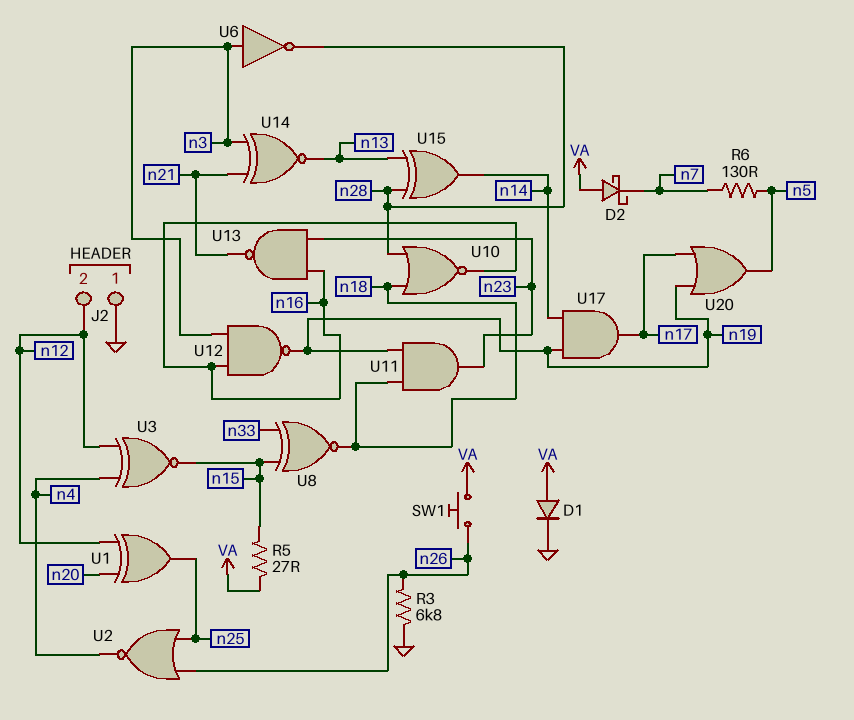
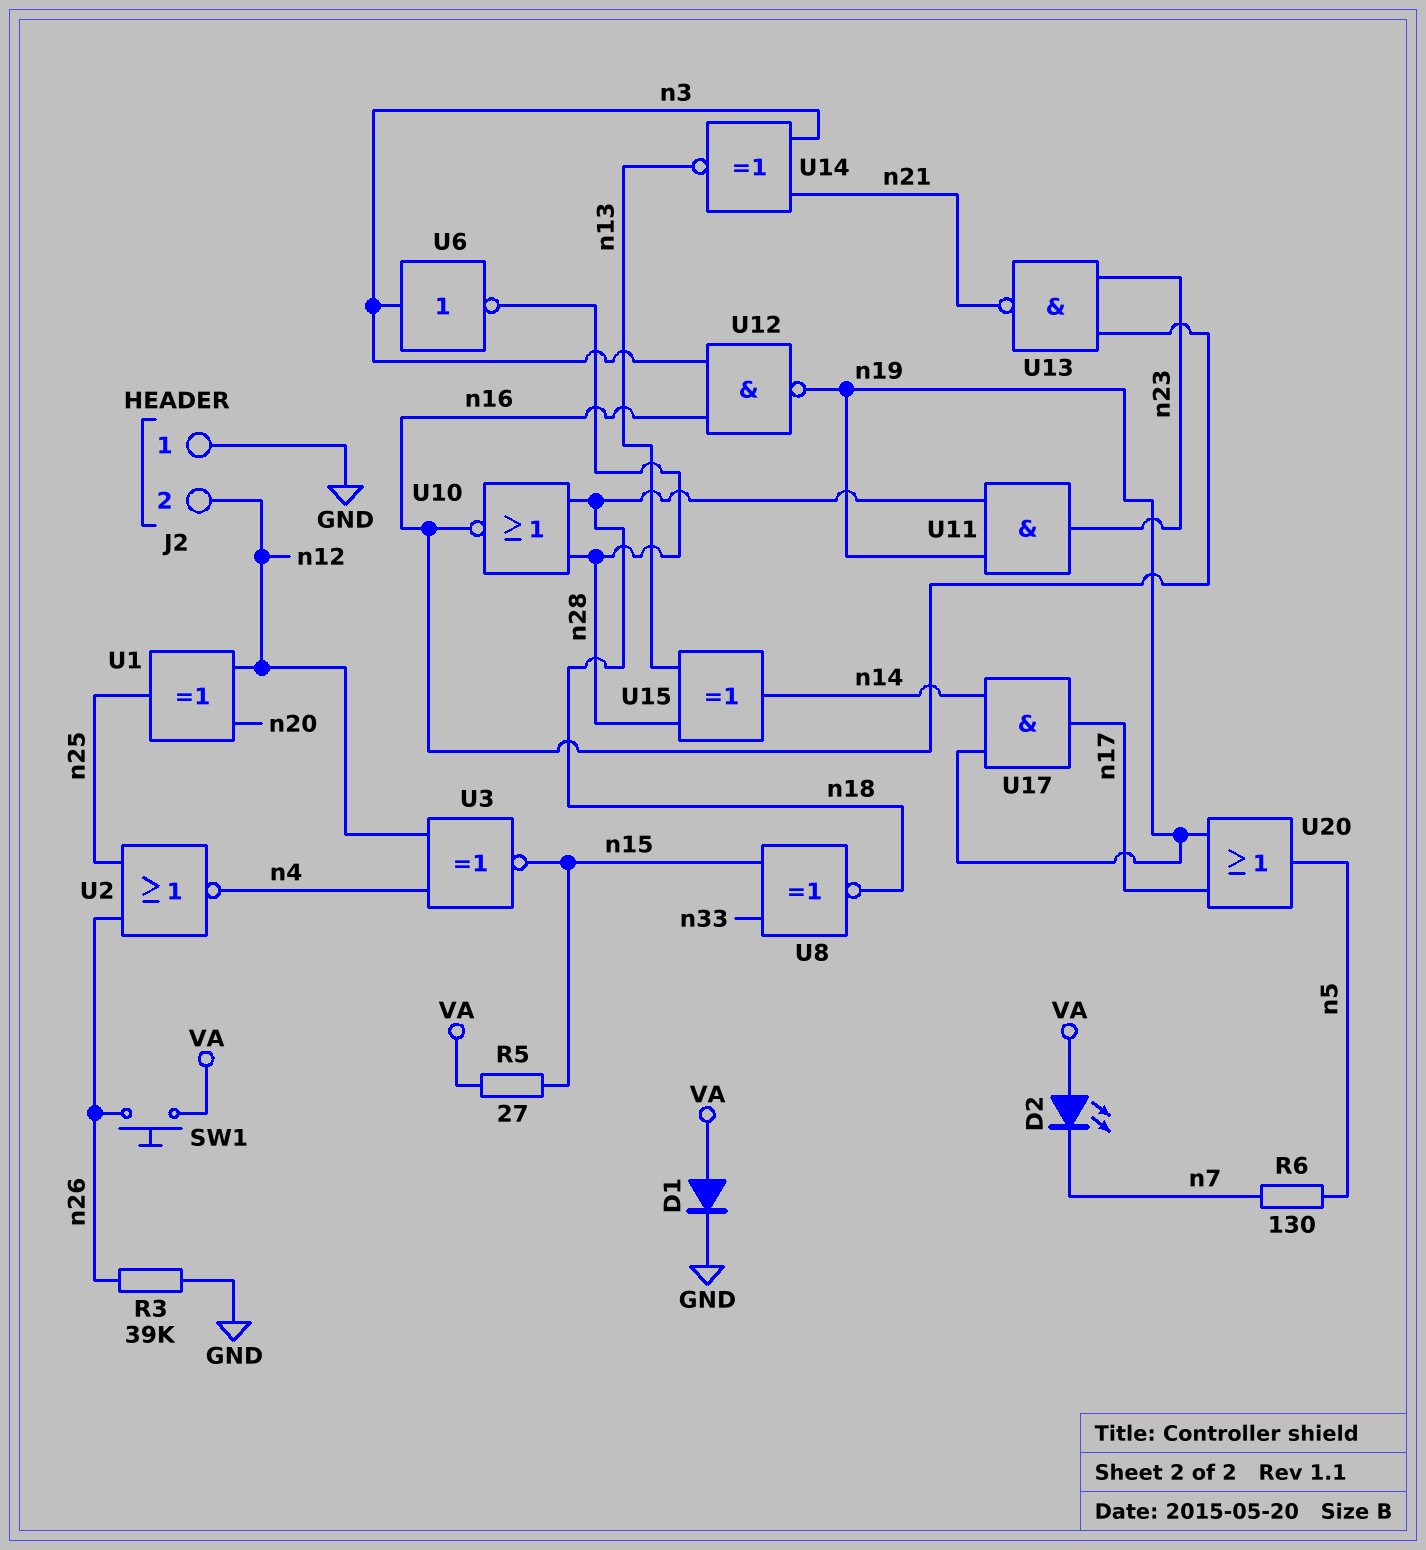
D2: schottky (A VA, K n7) -> LED (A VA, K n7)
R3: 6.8k (GND, n26) -> 39k (GND, n26)

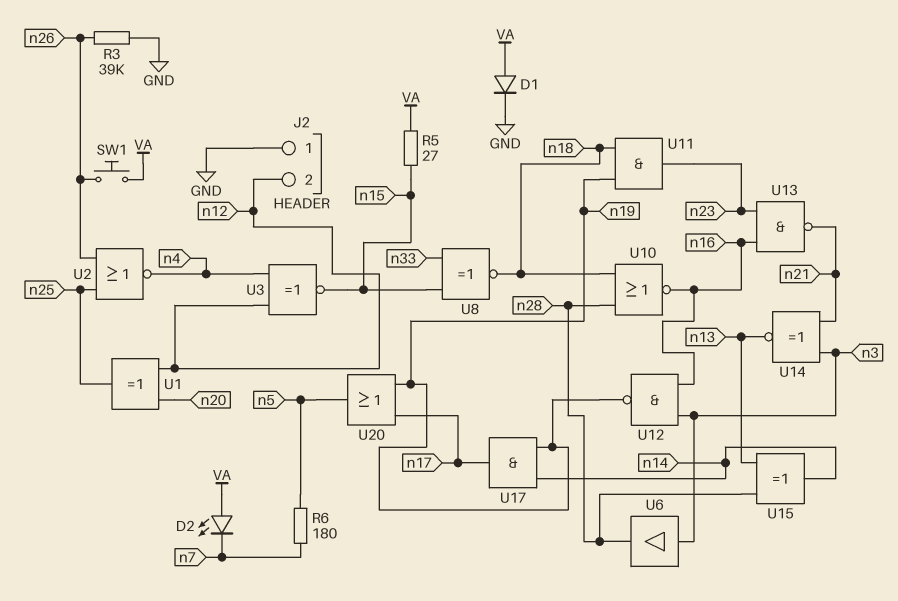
R6: 130 (n5, n7) -> 180 (n5, n7)
U6: NOT (in n3, out n28) -> buffer (in n3, out n28)

